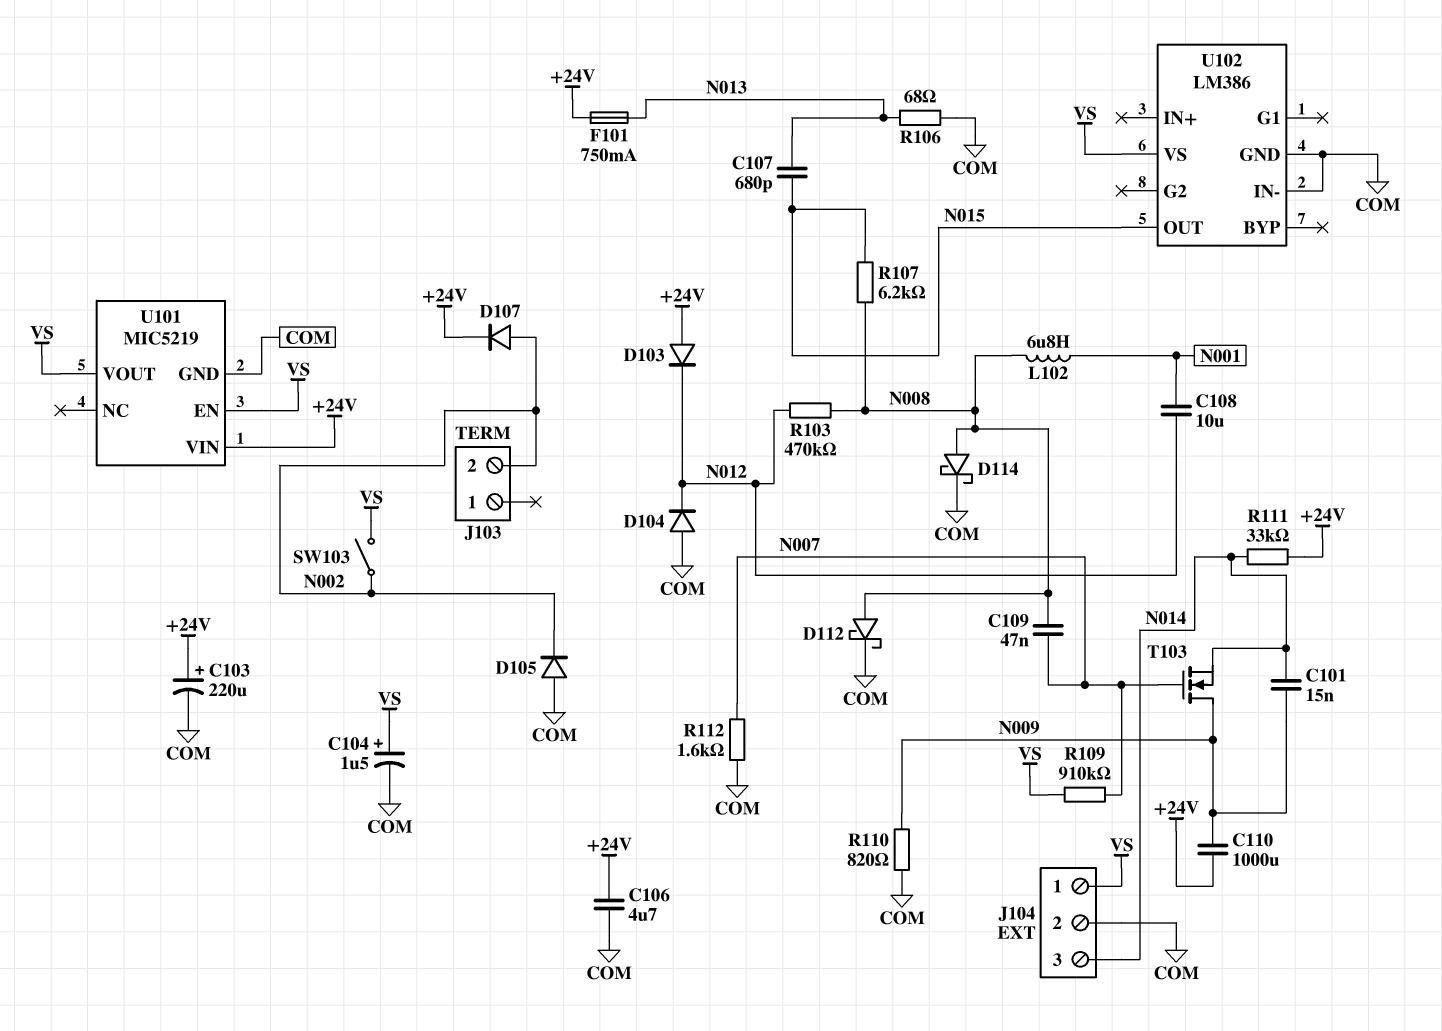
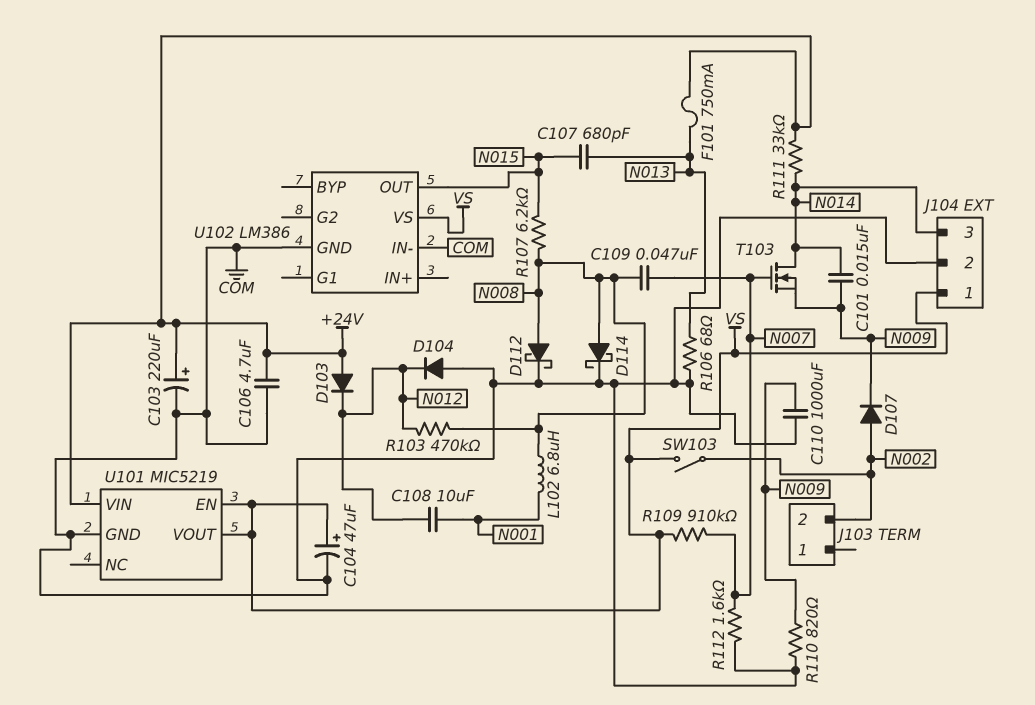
C104: 1.5uF (plus VS, minus COM) -> 47uF (plus VS, minus COM)
C110: 1000uF (+24V, N009) -> 1000uF (COM, N009)
D105: diode (A COM, K N002) -> none
D107: diode (A N002, K +24V) -> diode (A N002, K N009)
T103: NMOS (G N007, D N009, S N014) -> NMOS (G N007, D N014, S N009)

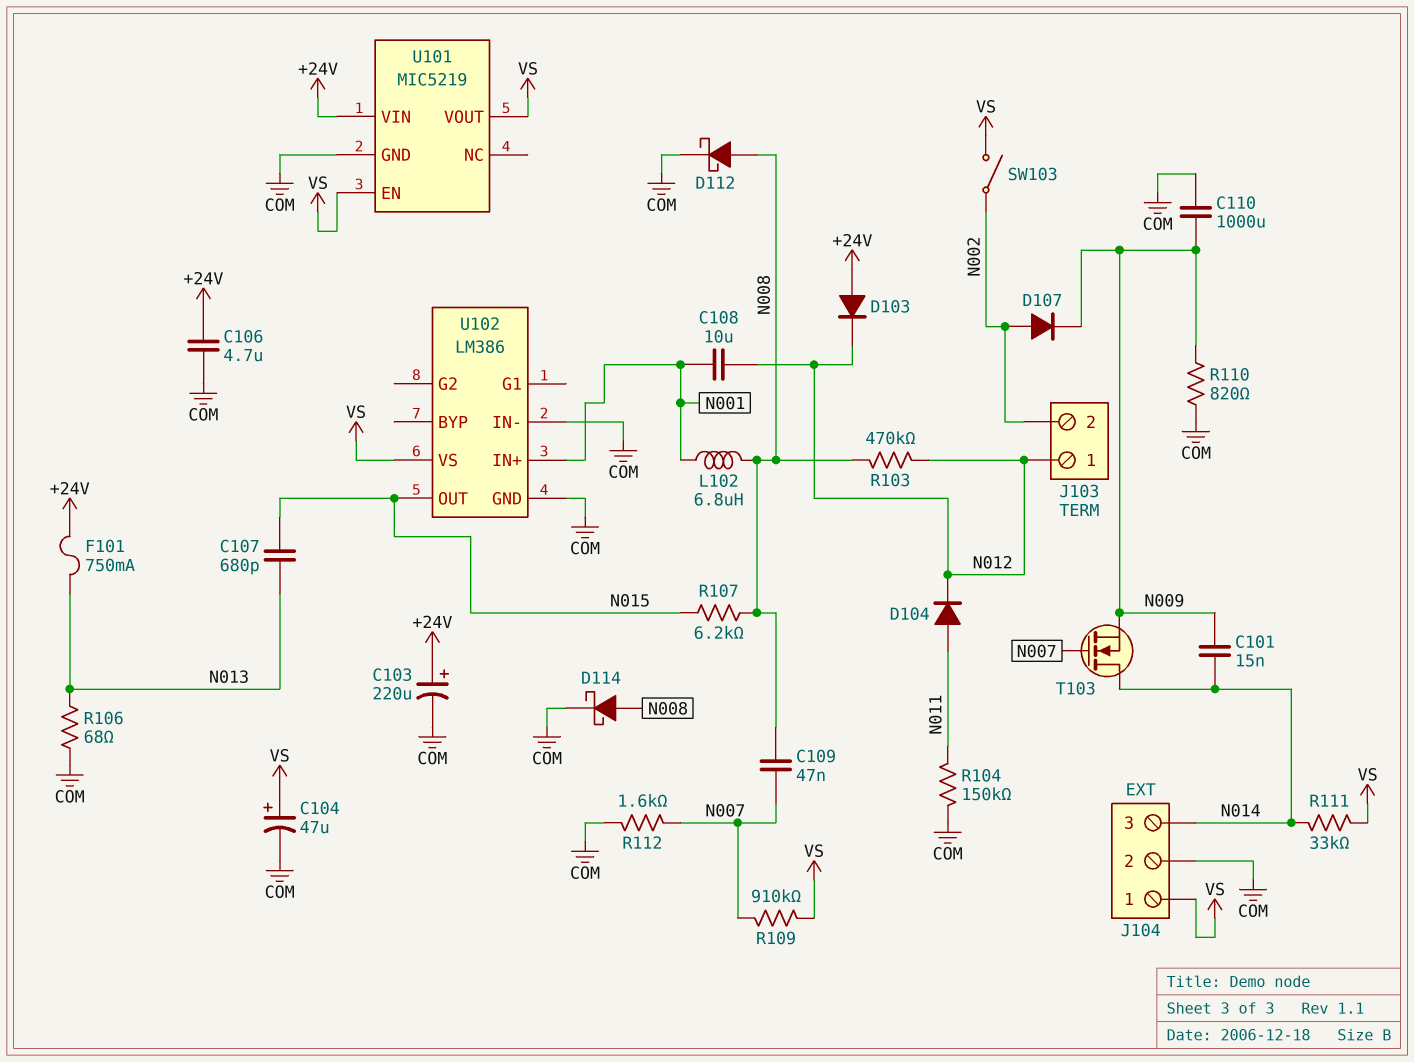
D104: diode (A COM, K N012) -> diode (A N011, K N012)
J103 pin 1: none -> N012
R104: none -> 150k (COM, N011)
R111: 33k (+24V, N014) -> 33k (N014, VS)
U102 pin IN+: none -> N001

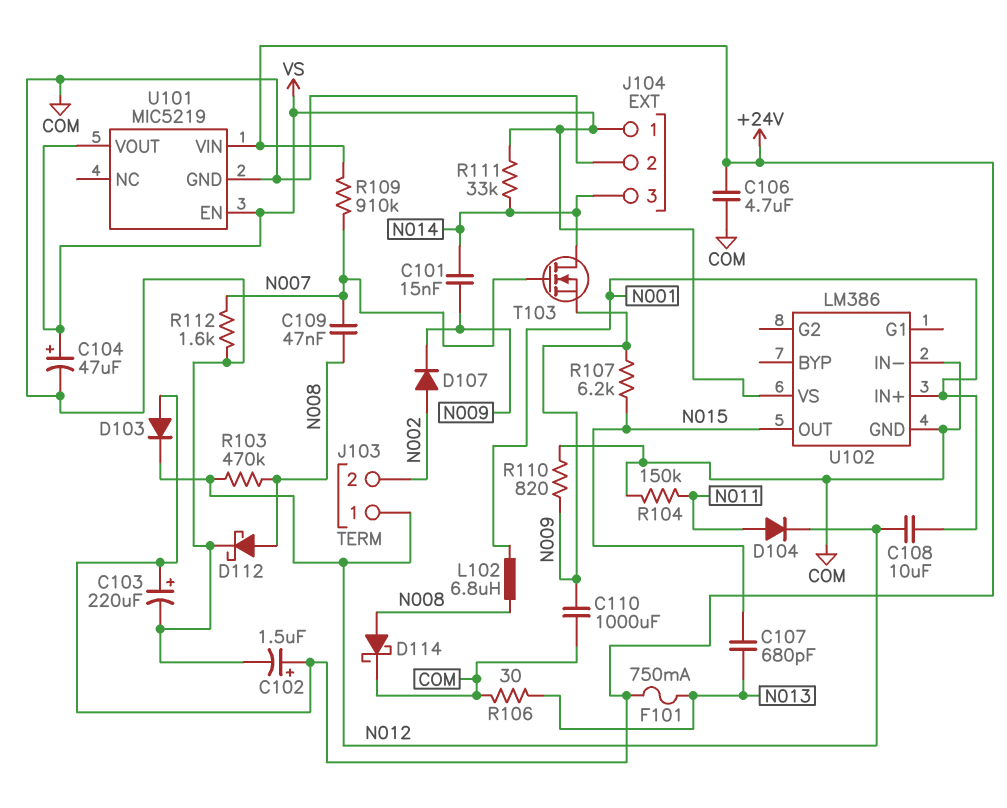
C102: none -> 1.5uF (plus +24V, minus COM)
R106: 68 (COM, N013) -> 30 (COM, N013)
R107: 6.2k (N008, N015) -> 6.2k (N009, N015)
R109: 910k (N007, VS) -> 910k (+24V, N007)
SW103: switch (N002, VS) -> none

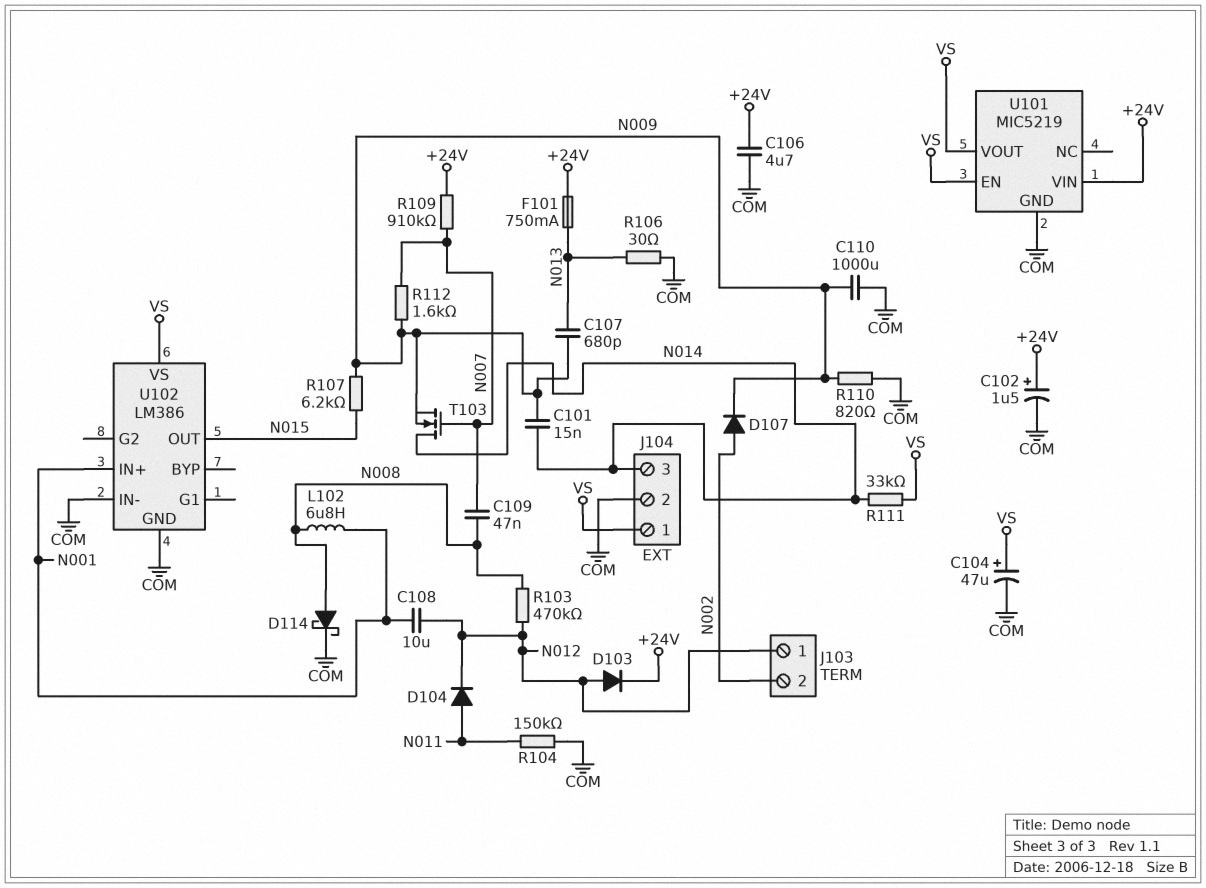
C103: 220uF (plus +24V, minus COM) -> none
C107: 680pF (N013, N015) -> 680pF (N009, N013)
D103: diode (A +24V, K N012) -> diode (A N012, K +24V)
D112: schottky (A N008, K COM) -> none
R112: 1.6k (COM, N007) -> 1.6k (N007, N009)

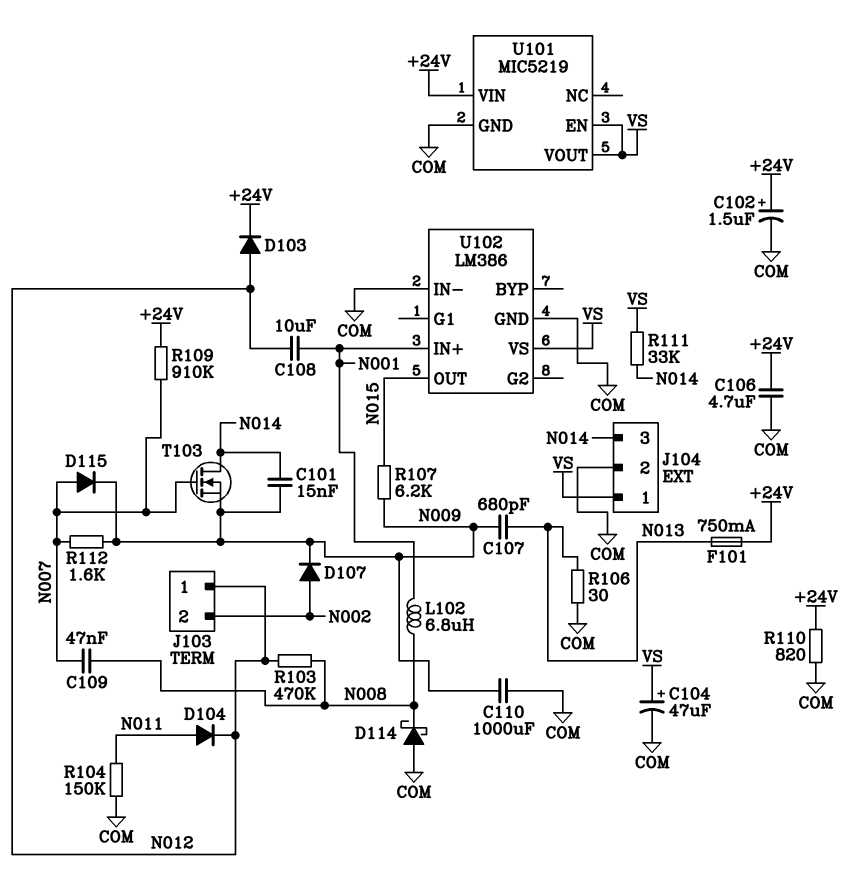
D114: schottky (A N008, K COM) -> schottky (A COM, K N008)
D115: none -> diode (A N007, K N009)
R110: 820 (COM, N009) -> 820 (+24V, COM)

